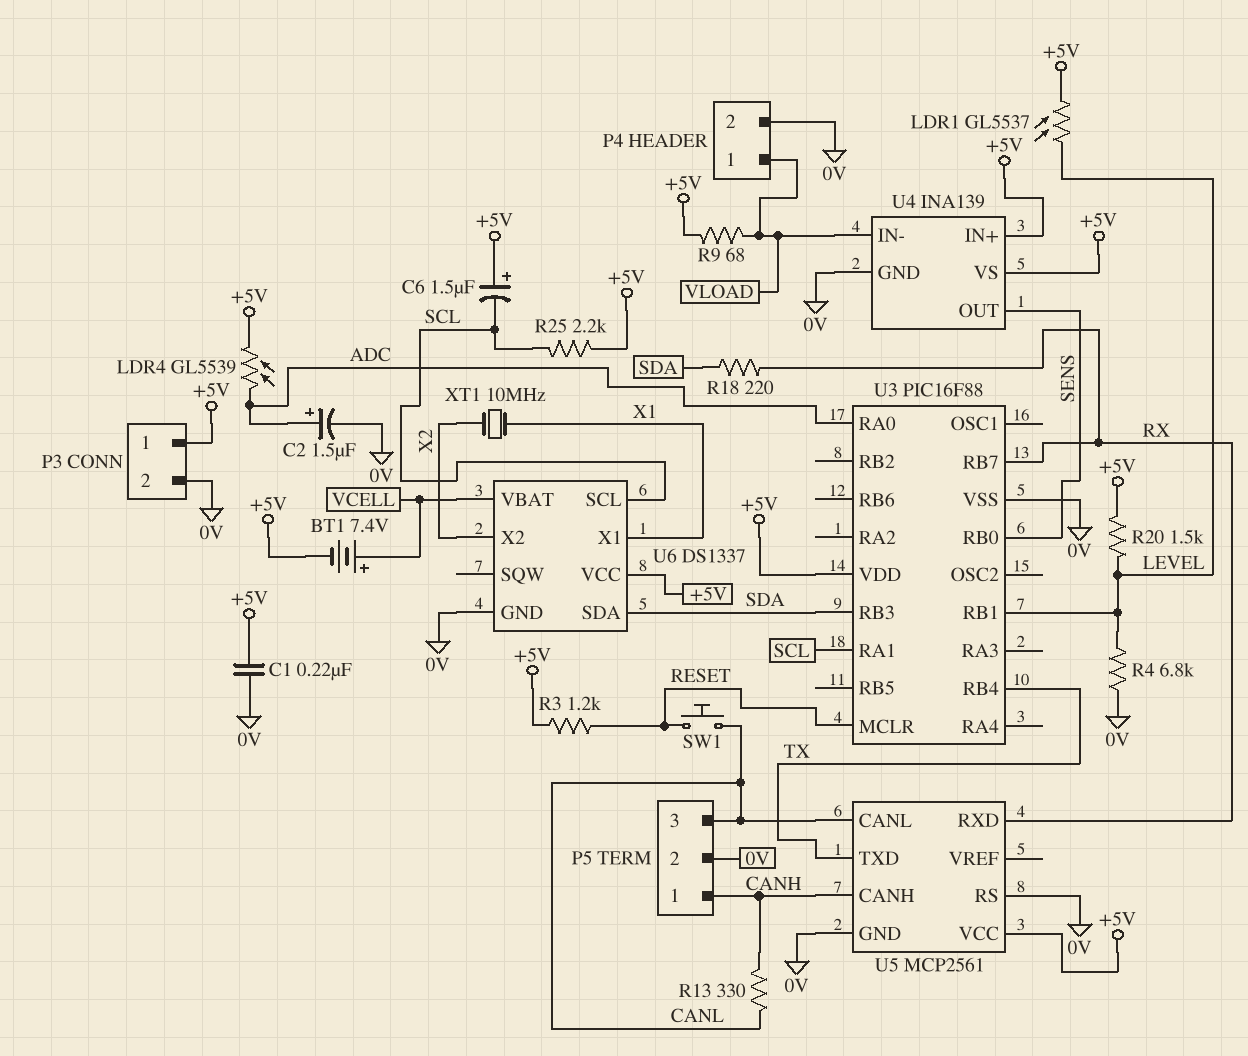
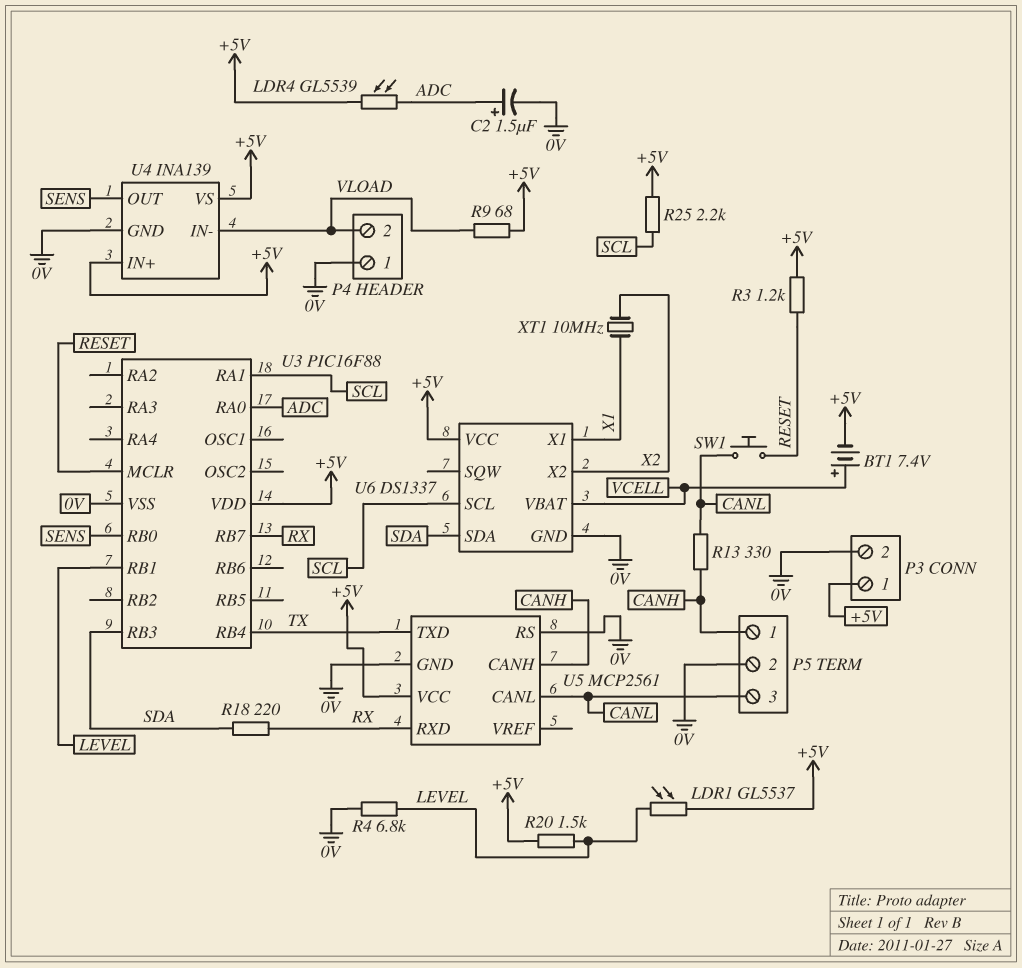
C1: 220nF (+5V, 0V) -> none
C6: 1.5uF (plus +5V, minus SCL) -> none
P4 pin 1: VLOAD -> 0V
P4 pin 2: 0V -> VLOAD

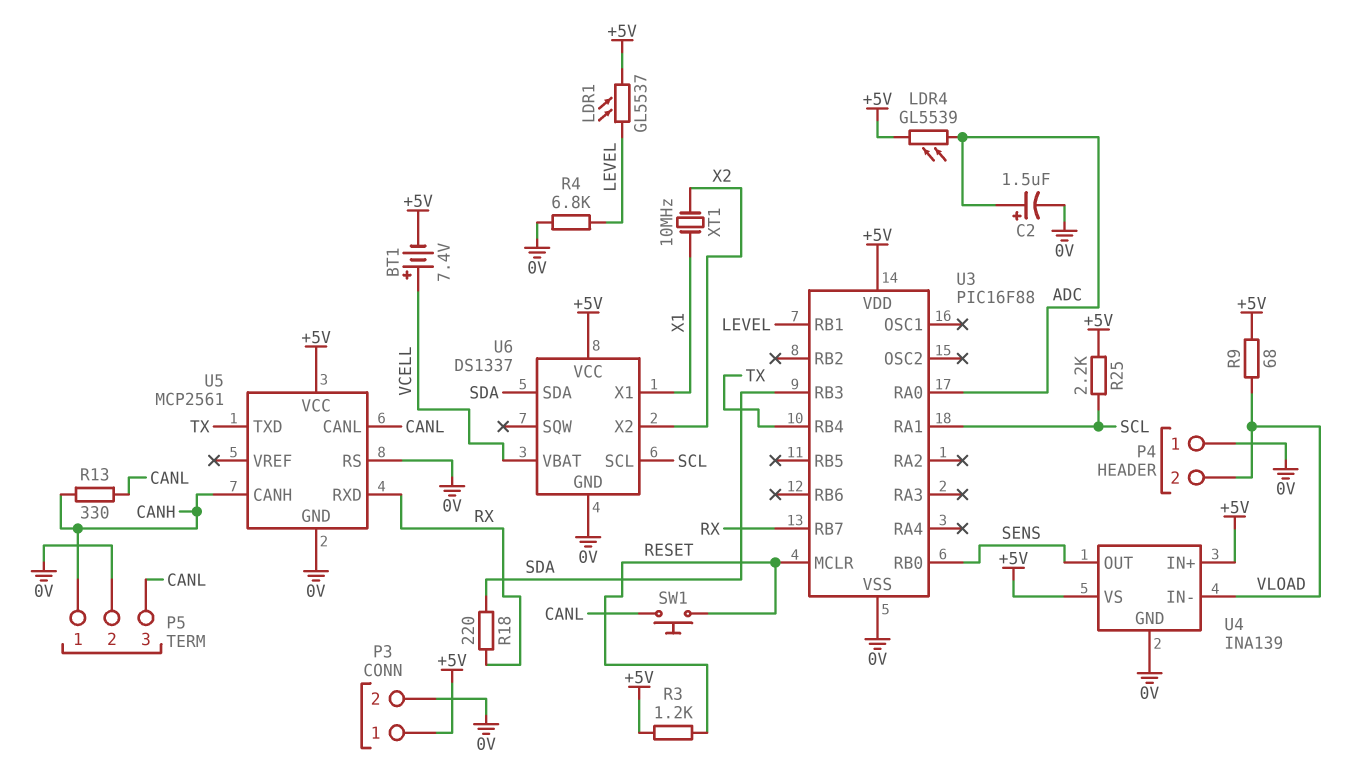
R20: 1.5k (+5V, LEVEL) -> none

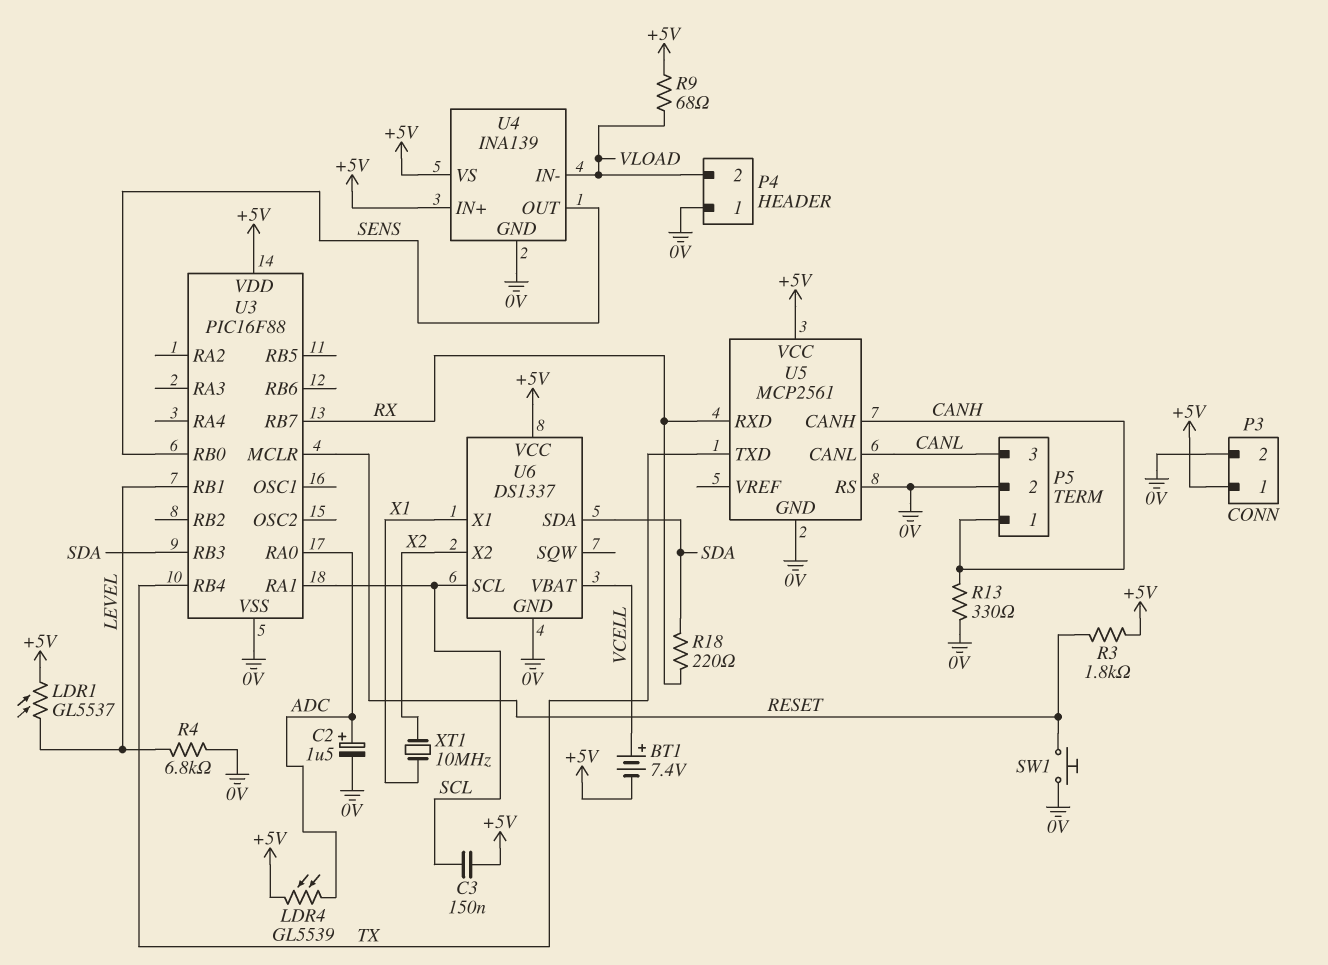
C3: none -> 150nF (+5V, SCL)
R3: 1.2k (+5V, RESET) -> 1.8k (+5V, RESET)
R13: 330 (CANH, CANL) -> 330 (0V, CANH)
R25: 2.2k (+5V, SCL) -> none
SW1: button (CANL, RESET) -> button (0V, RESET)

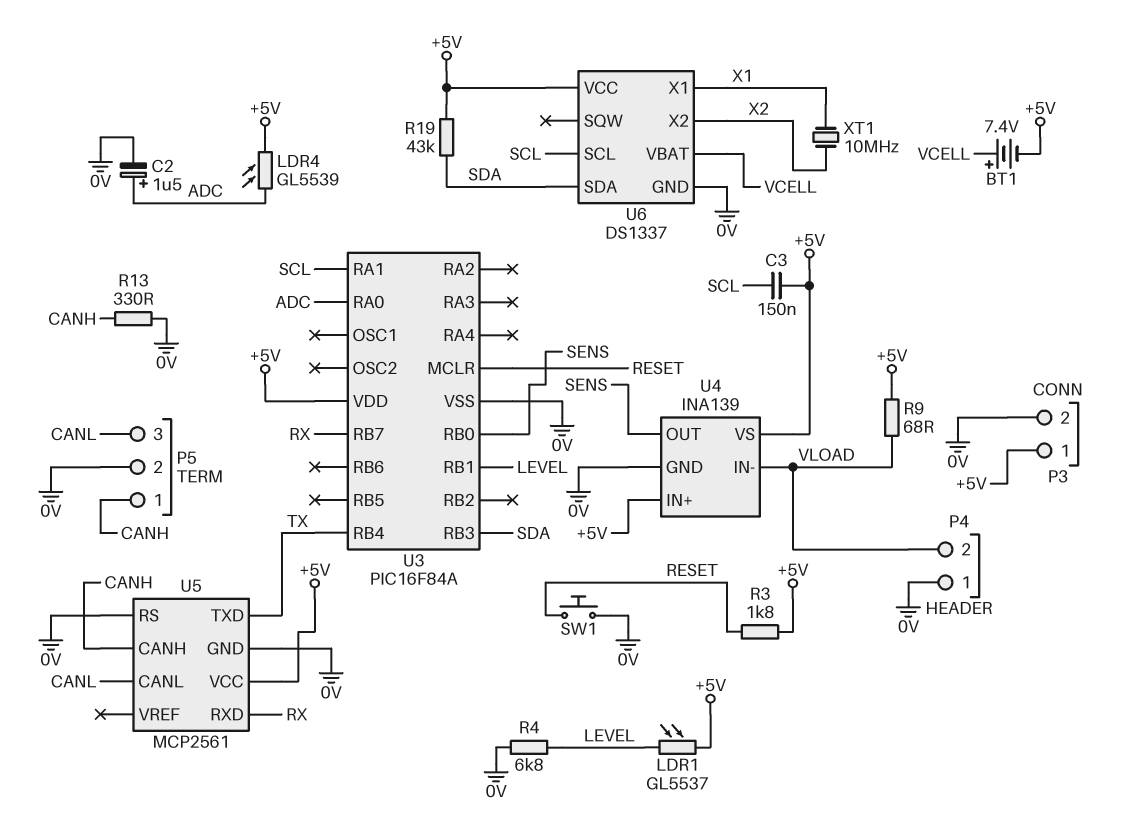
R18: 220 (RX, SDA) -> none
R19: none -> 43k (+5V, SDA)
U3: PIC16F88 -> PIC16F84A

